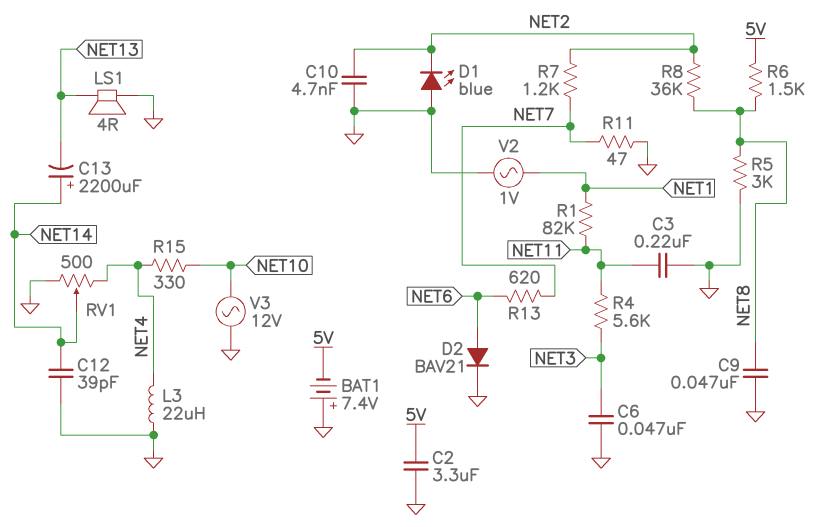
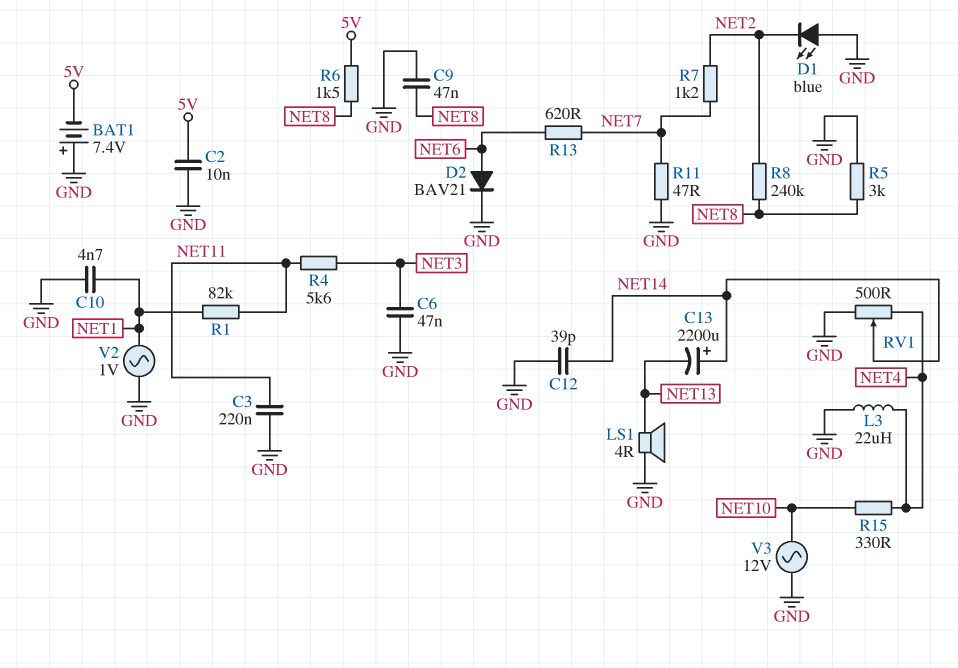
C2: 3.3uF (5V, GND) -> 10nF (5V, GND)
C10: 4.7nF (GND, NET2) -> 4.7nF (GND, NET1)
R8: 36k (NET2, NET8) -> 240k (NET2, NET8)

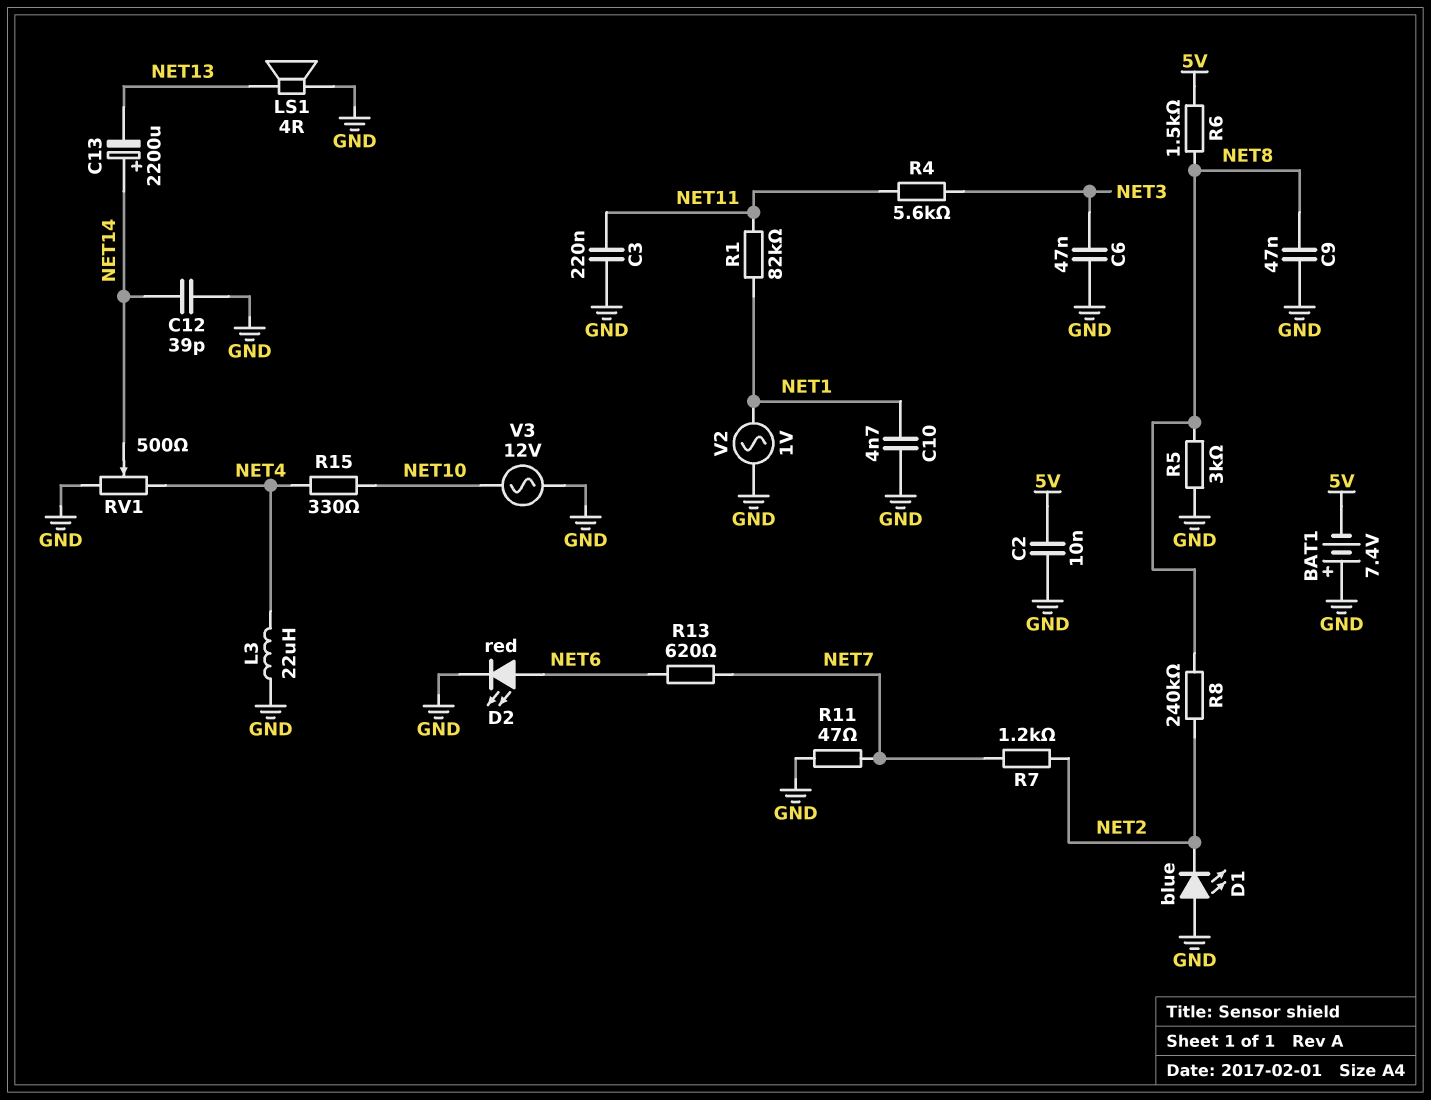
D2: diode BAV21 (A NET6, K GND) -> LED red (A NET6, K GND)

